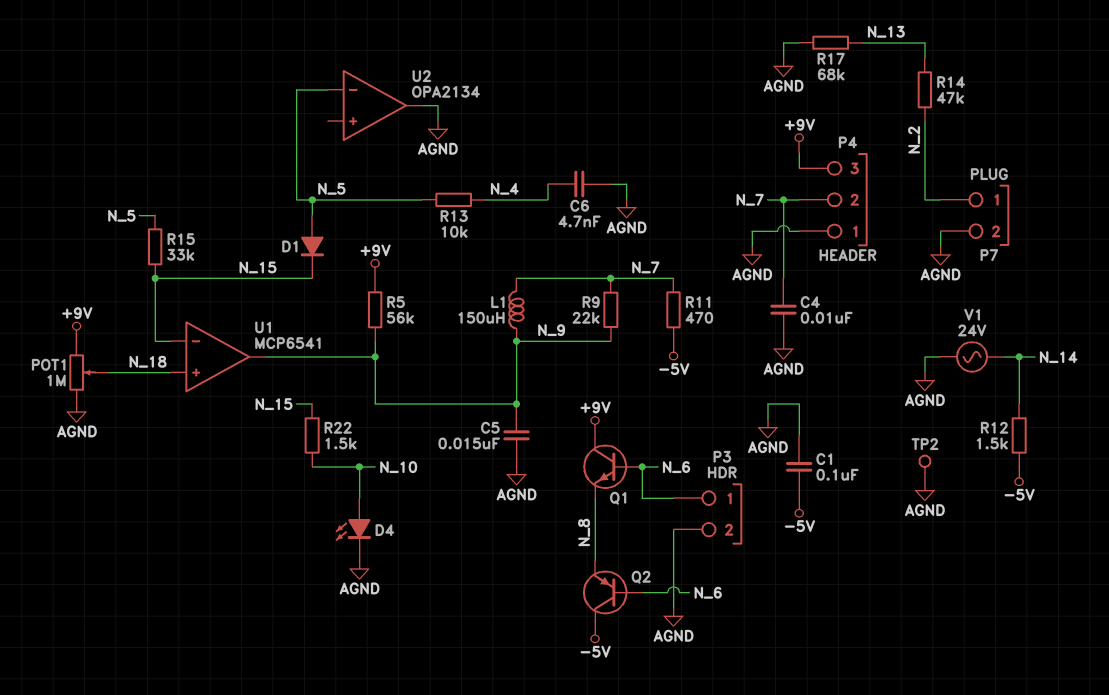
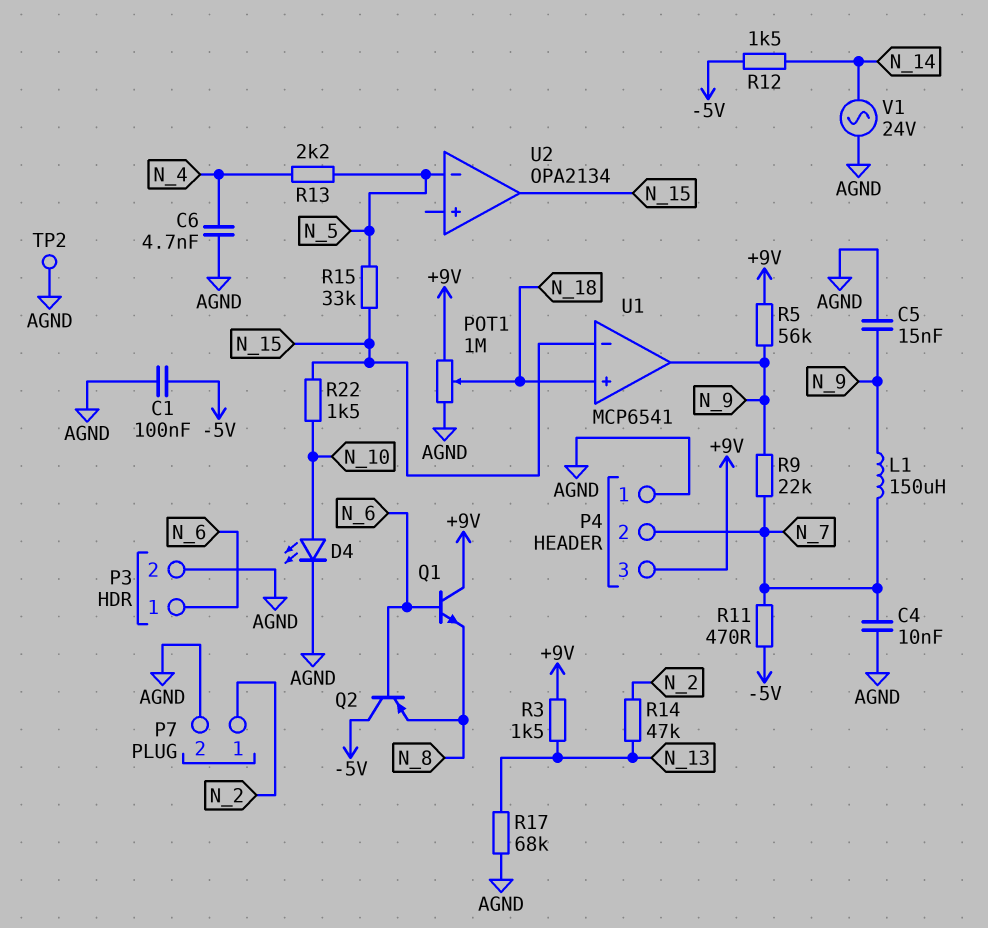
D1: diode (A N_5, K N_15) -> none
R3: none -> 1.5k (+9V, N_13)
R13: 10k (N_4, N_5) -> 2.2k (N_4, N_5)
U2 pin out: AGND -> N_15

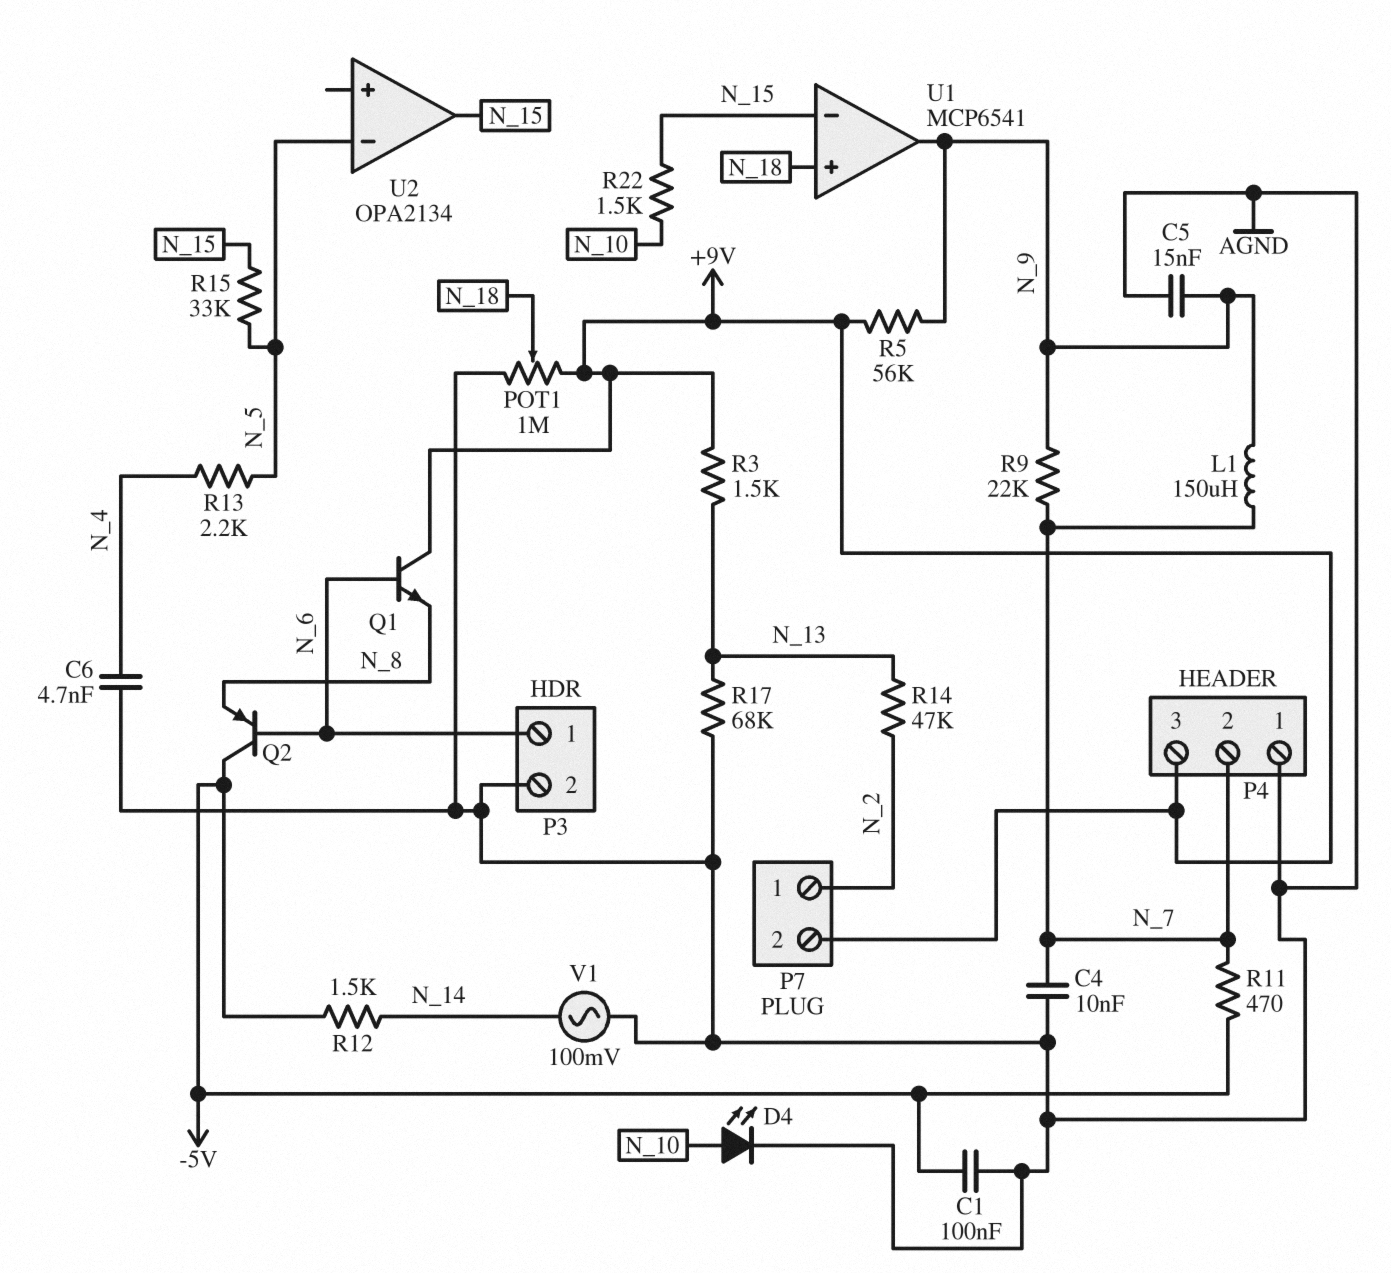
P7 pin 2: AGND -> +9V
TP2: test point (AGND) -> none
V1: AC 24V (AGND, N_14) -> AC 100mV (AGND, N_14)

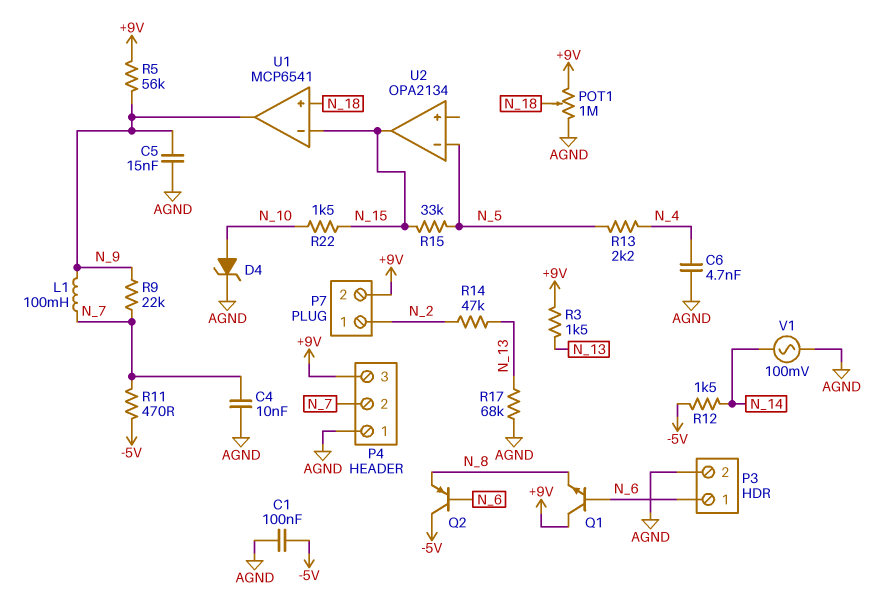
D4: LED (A N_10, K AGND) -> zener (A N_10, K AGND)
L1: 150uH (N_7, N_9) -> 100mH (N_7, N_9)

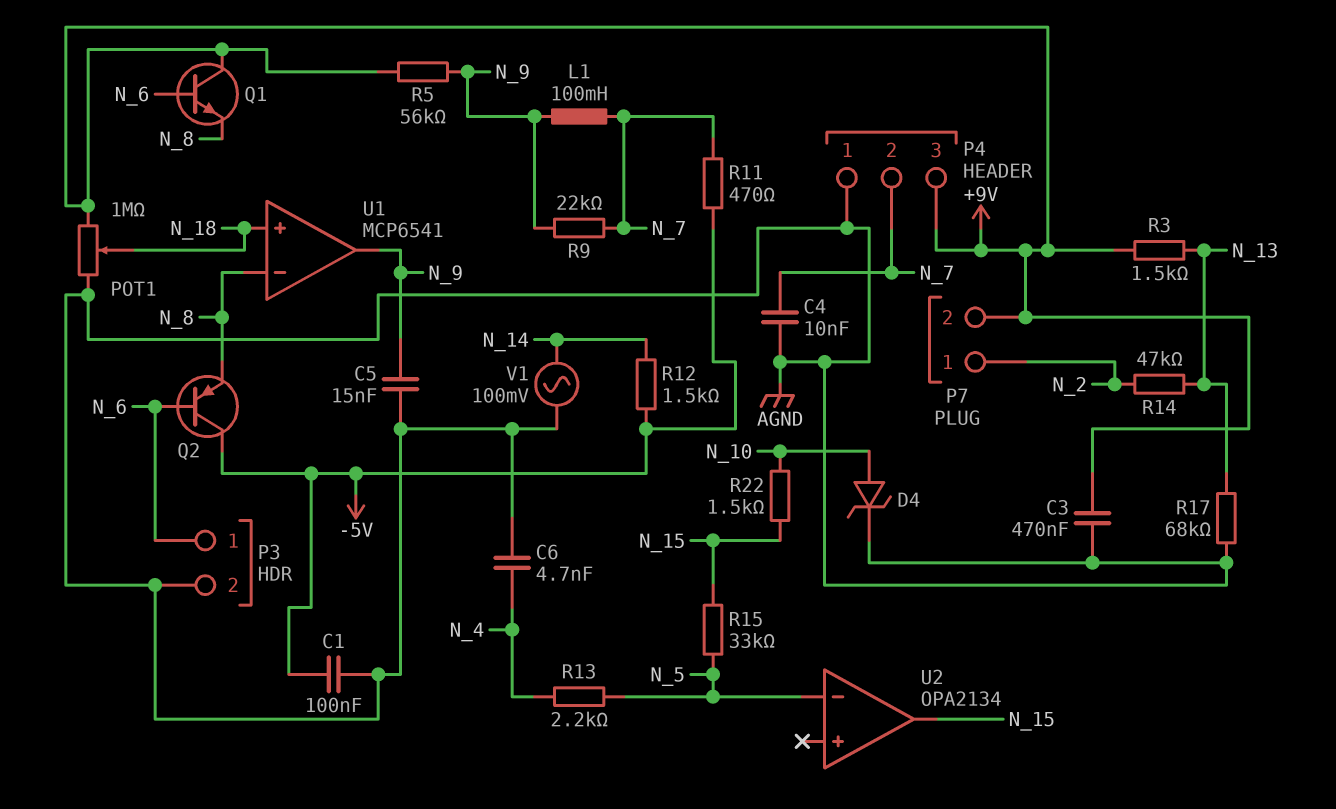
C3: none -> 470nF (+9V, AGND)
U1 pin in-: N_15 -> N_8

